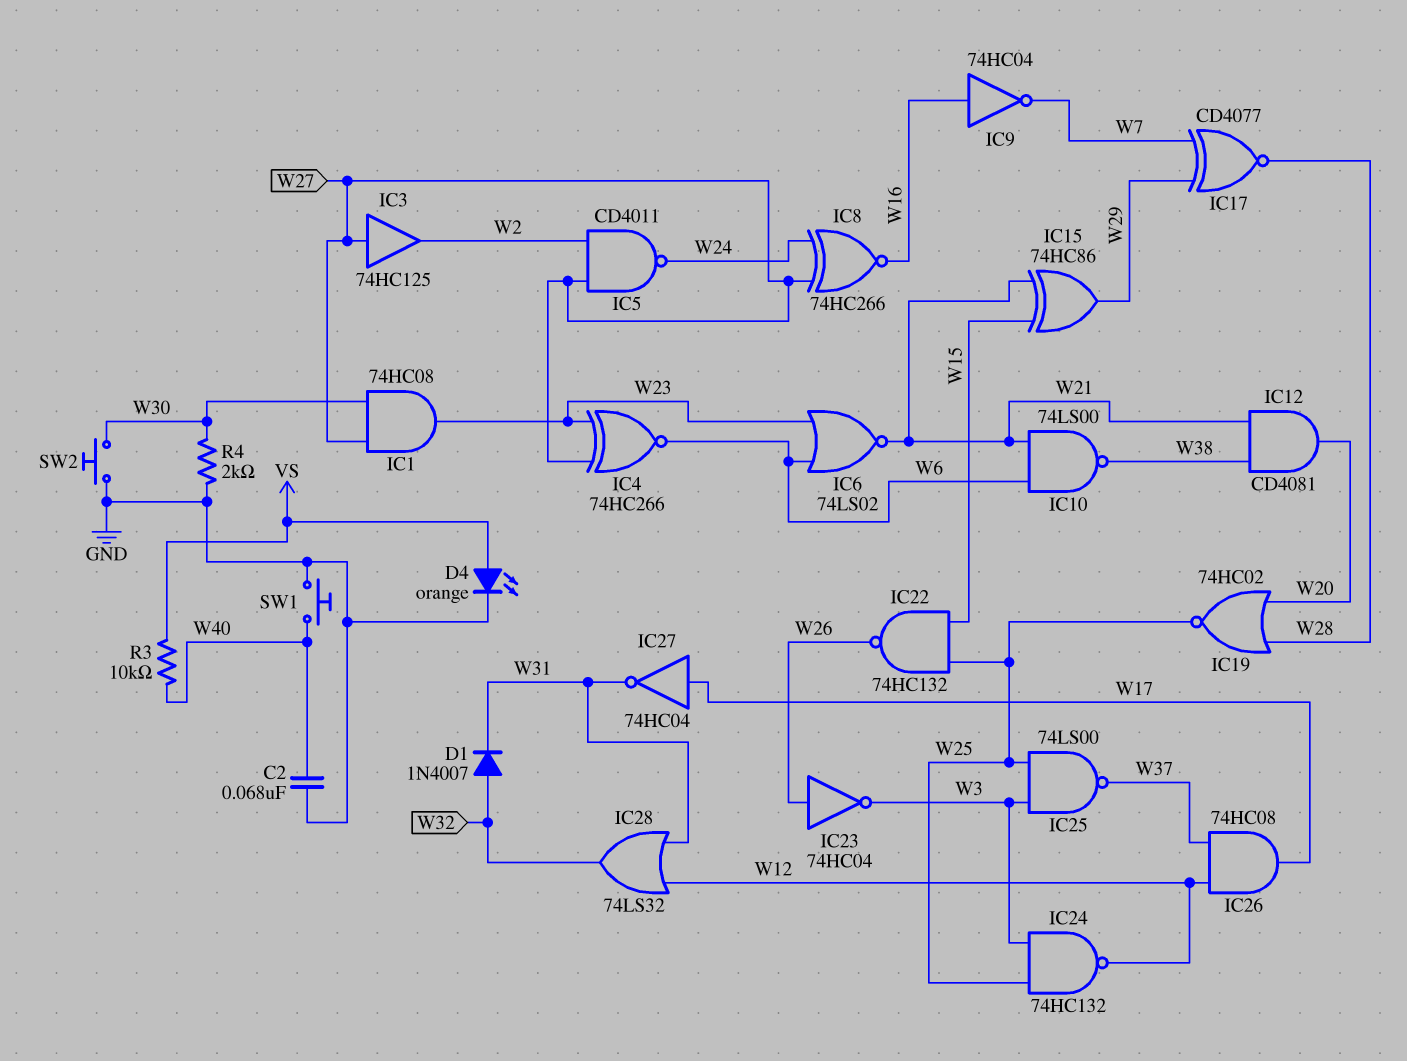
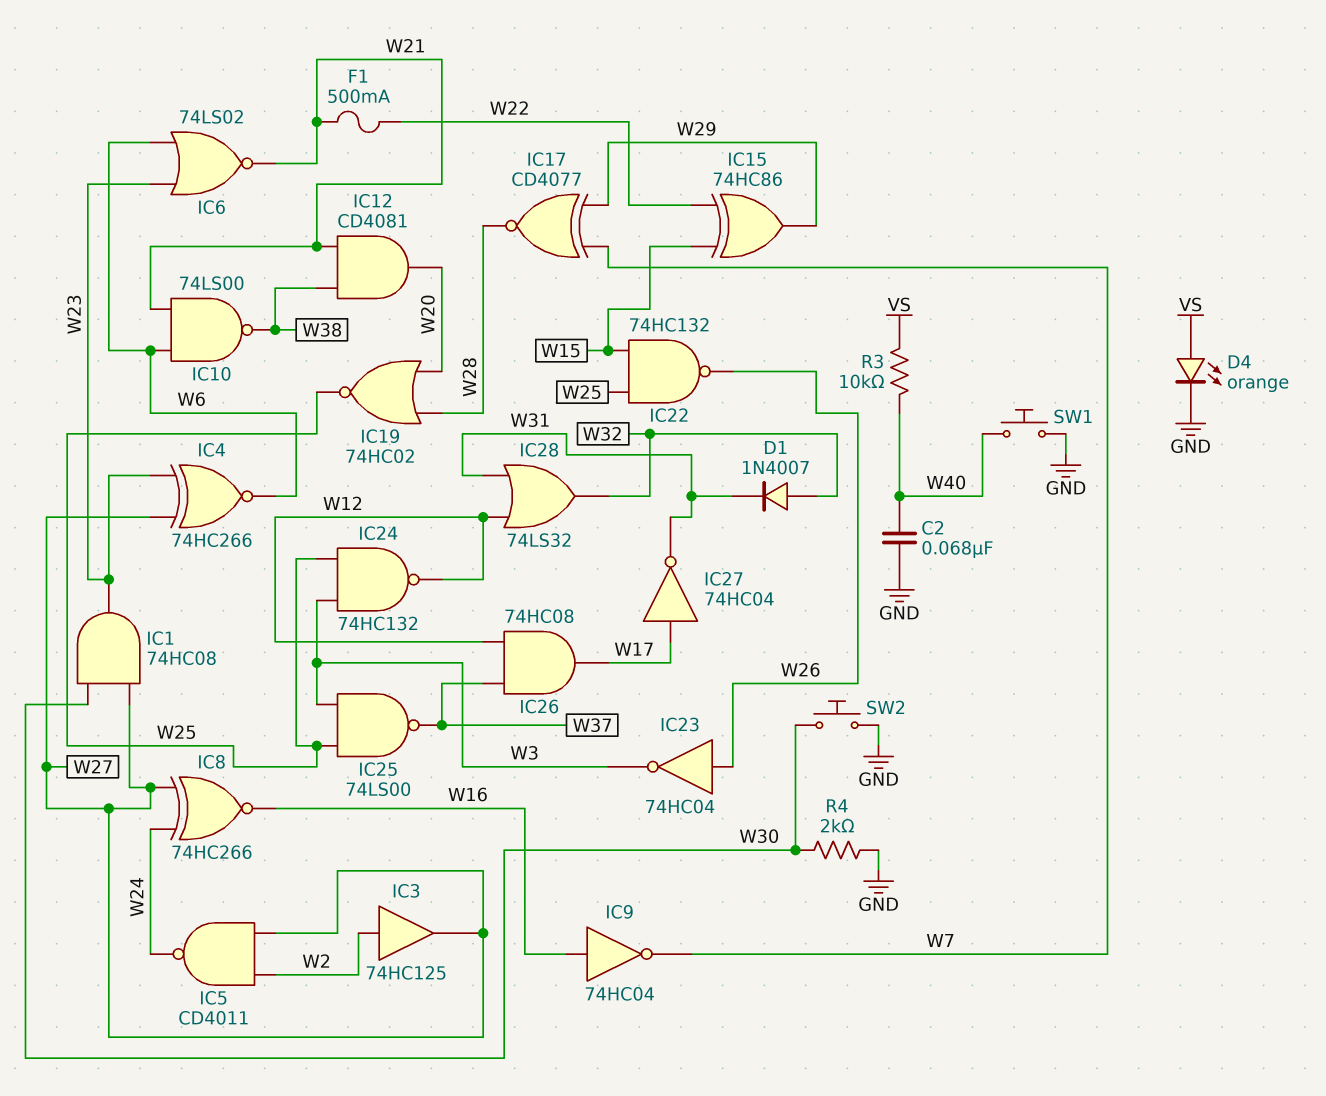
F1: none -> 500mA (W21, W22)
IC3: buffer 74HC125 (in W27, out W2) -> buffer 74HC125 (in W2, out W27)
IC15: XOR 74HC86 (in W15, in W21, out W29) -> XOR 74HC86 (in W15, in W22, out W29)

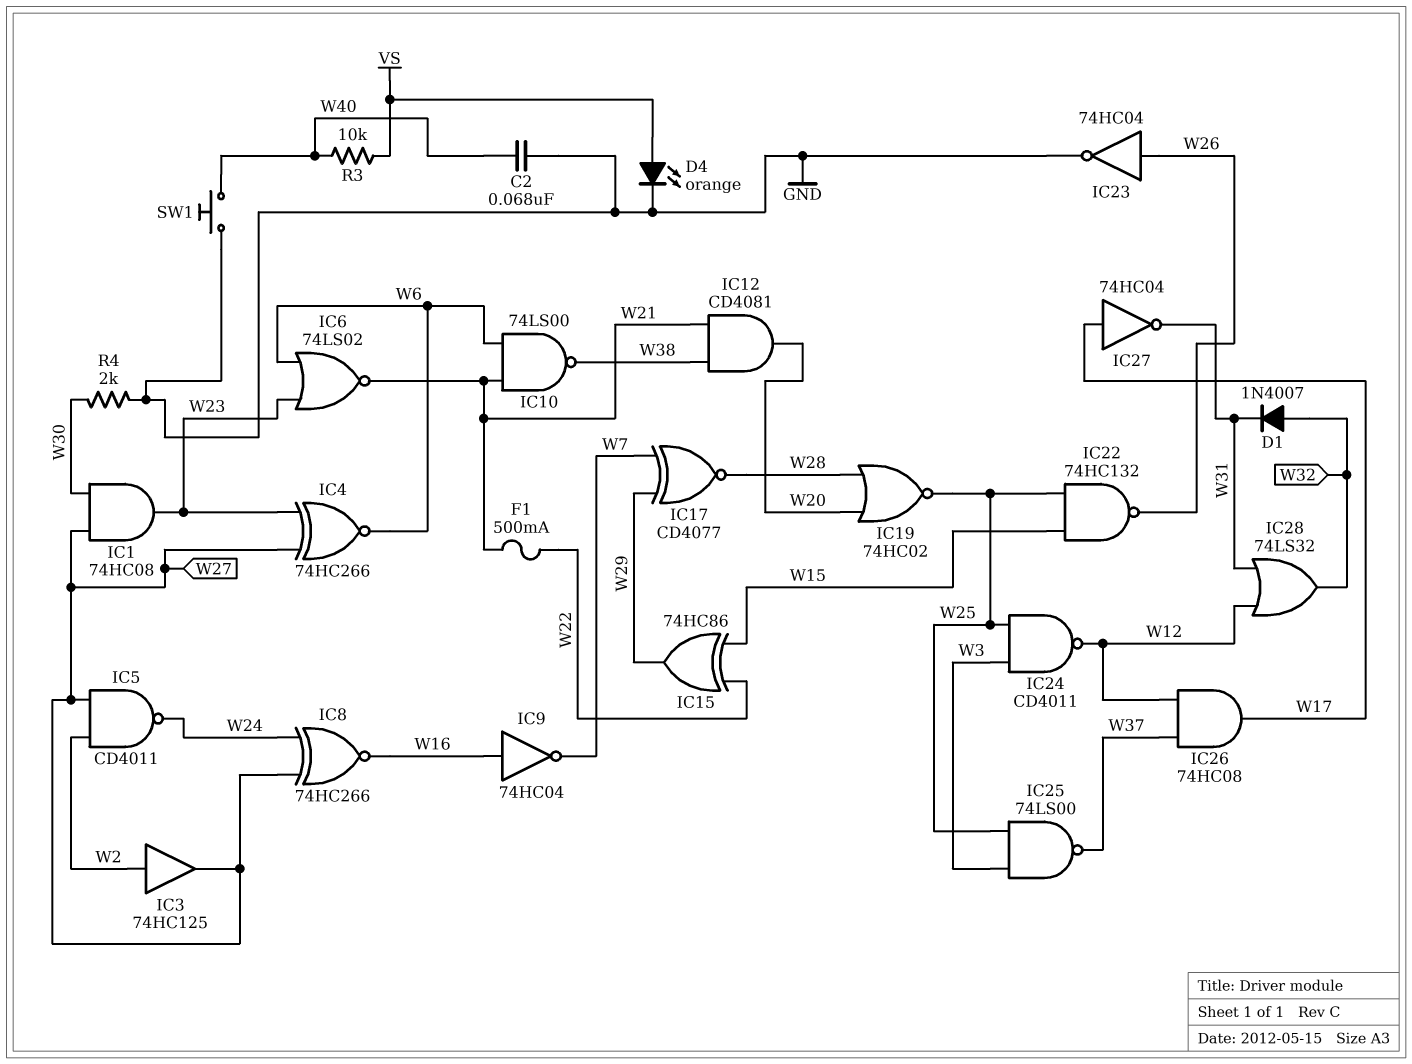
IC23: NOT 74HC04 (in W26, out W3) -> NOT 74HC04 (in W26, out GND)
IC24: NAND 74HC132 (in W3, in W25, out W12) -> NAND CD4011 (in W3, in W25, out W12)
SW2: button (GND, W30) -> none

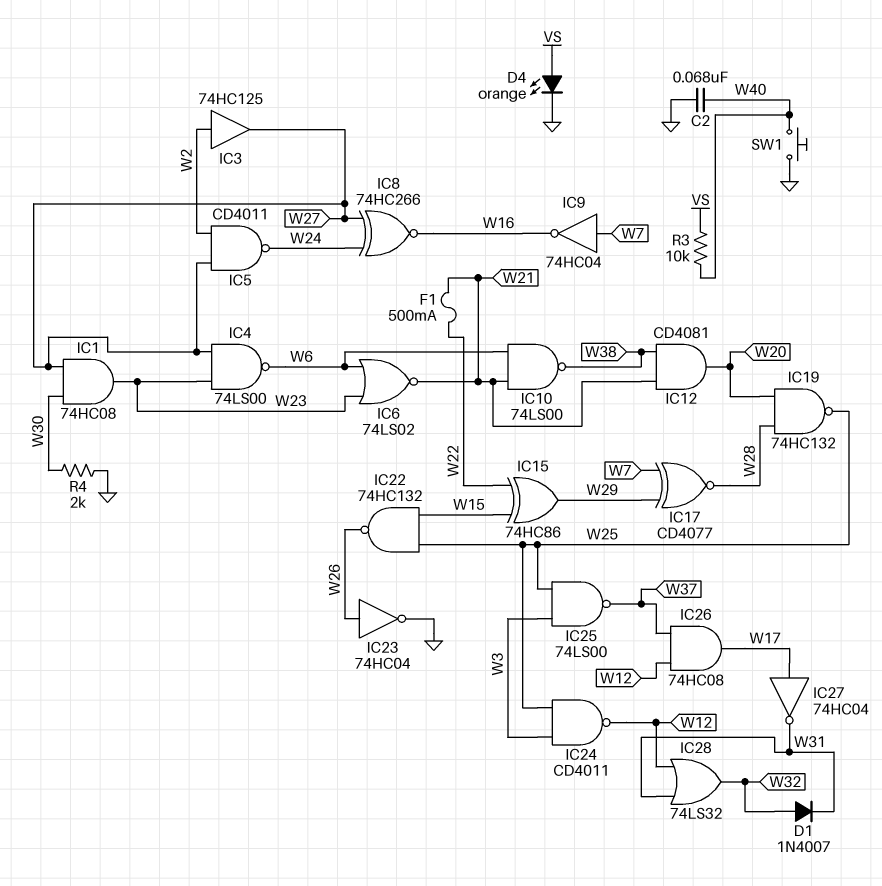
IC4: XNOR 74HC266 (in W23, in W27, out W6) -> NAND 74LS00 (in W23, in W27, out W6)
IC9: NOT 74HC04 (in W16, out W7) -> NOT 74HC04 (in W7, out W16)
IC19: NOR 74HC02 (in W20, in W28, out W25) -> NAND 74HC132 (in W20, in W28, out W25)

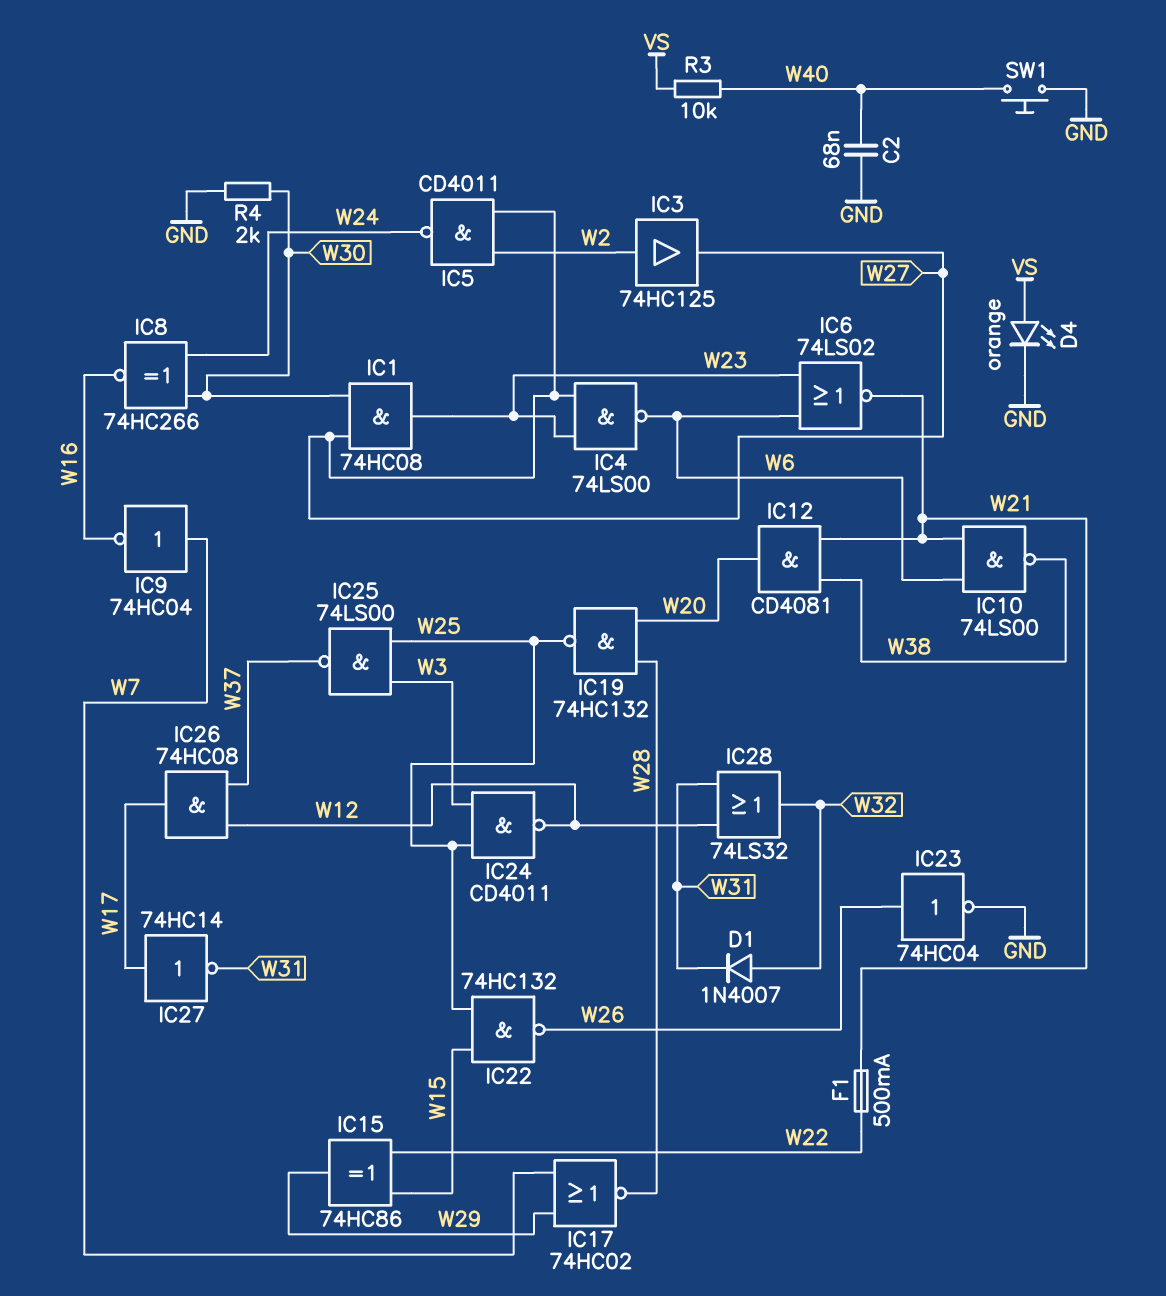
IC8: XNOR 74HC266 (in W24, in W27, out W16) -> XNOR 74HC266 (in W24, in W30, out W16)
IC17: XNOR CD4077 (in W7, in W29, out W28) -> NOR 74HC02 (in W7, in W29, out W28)
IC27: NOT 74HC04 (in W17, out W31) -> NOT 74HC14 (in W17, out W31)

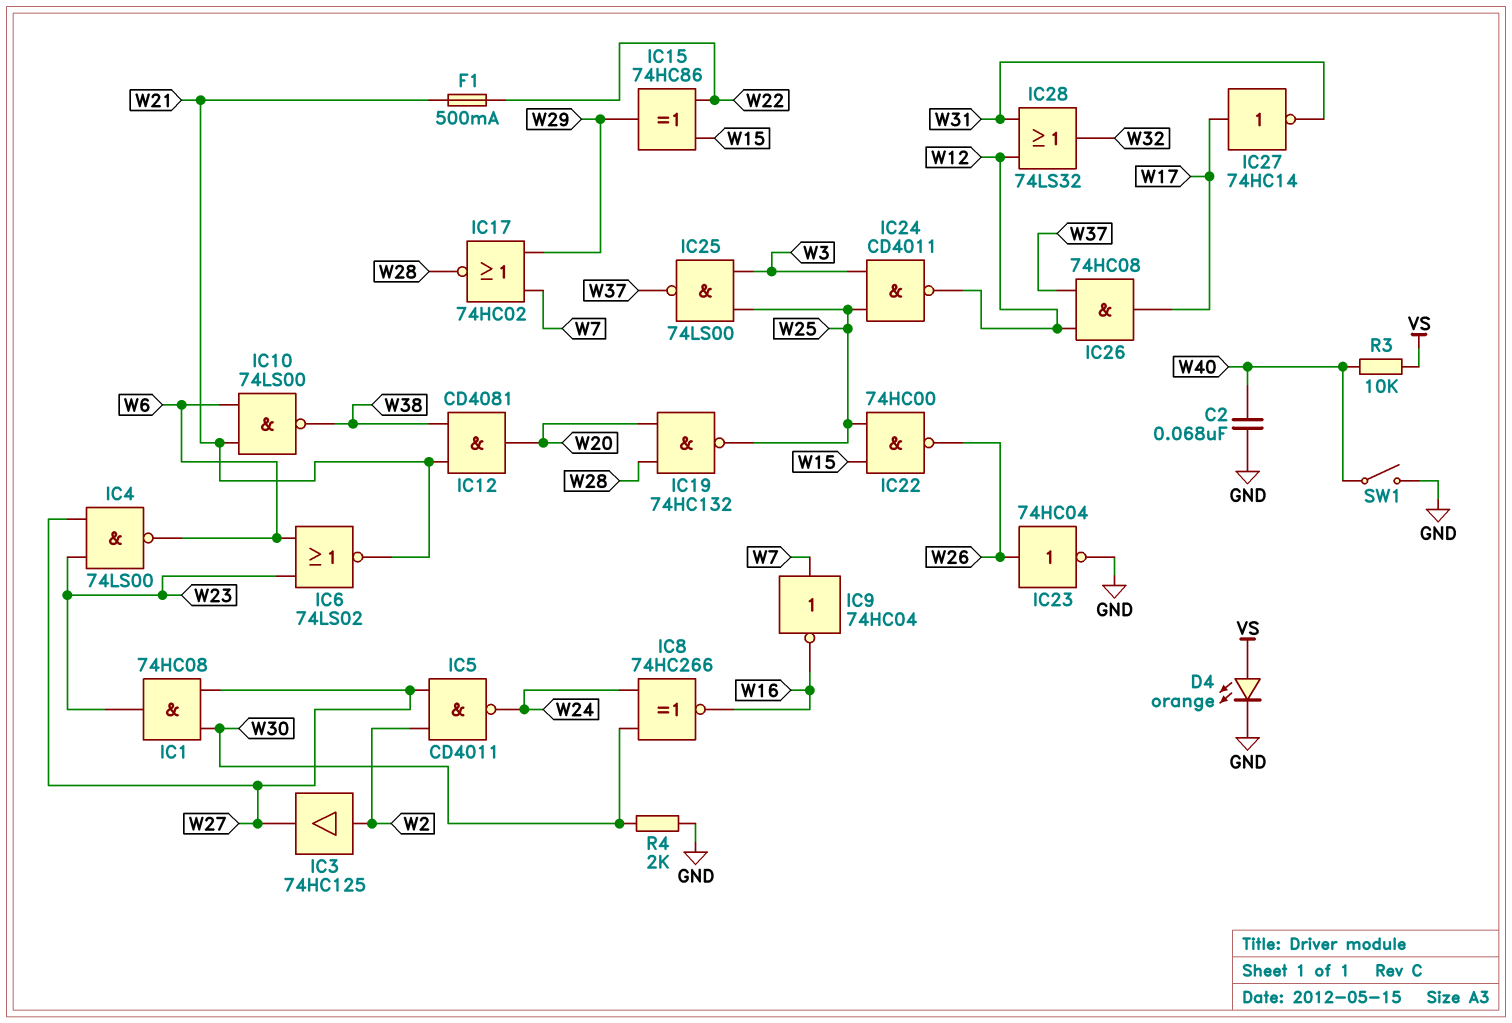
D1: diode 1N4007 (A W32, K W31) -> none
IC22: NAND 74HC132 (in W15, in W25, out W26) -> NAND 74HC00 (in W15, in W25, out W26)
SW1: button (GND, W40) -> switch (GND, W40)

